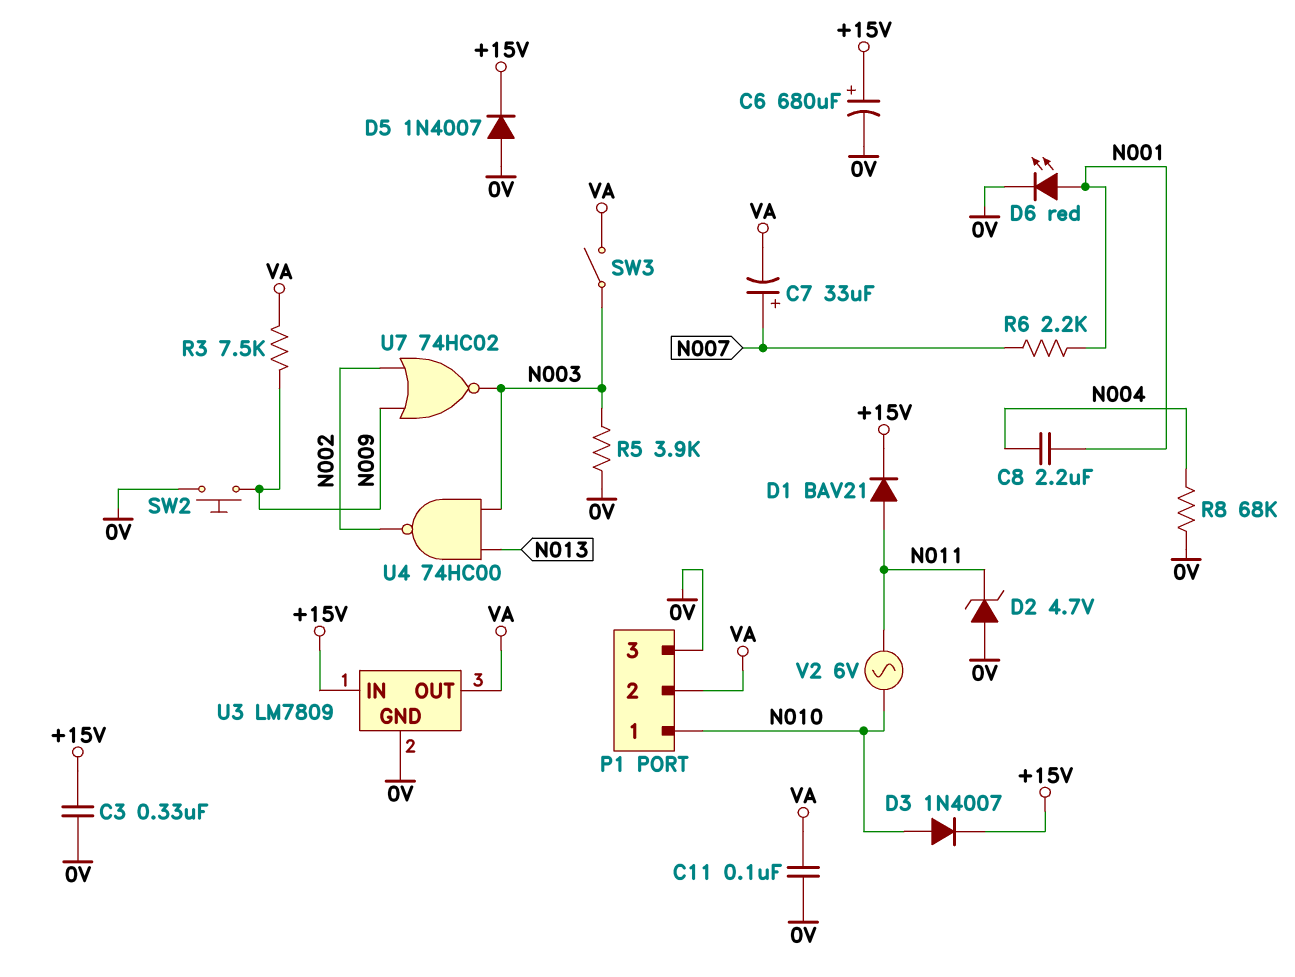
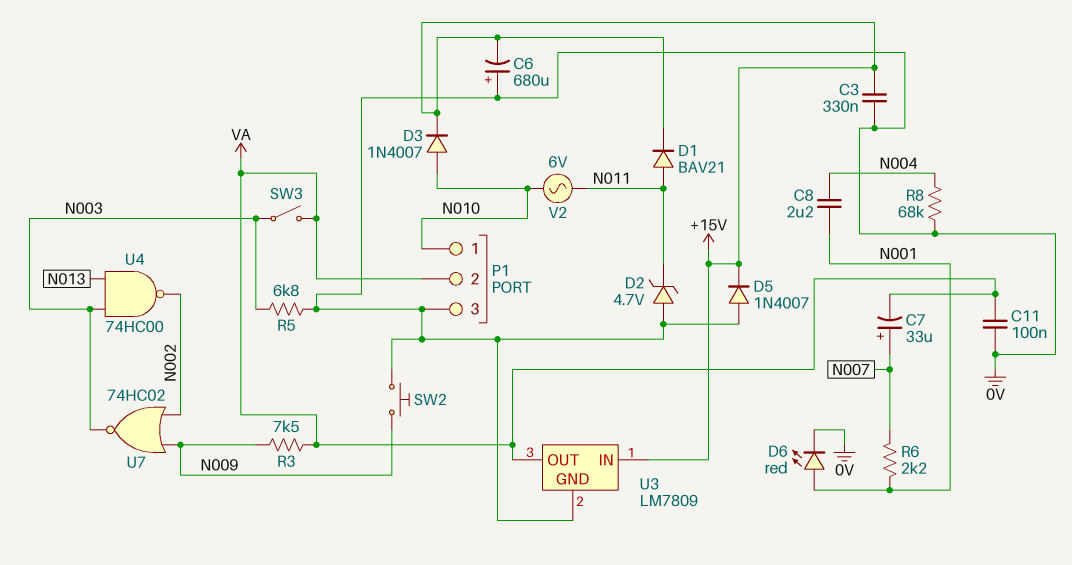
C6: 680uF (plus +15V, minus 0V) -> 680uF (plus 0V, minus +15V)
R5: 3.9k (0V, N003) -> 6.8k (0V, N003)

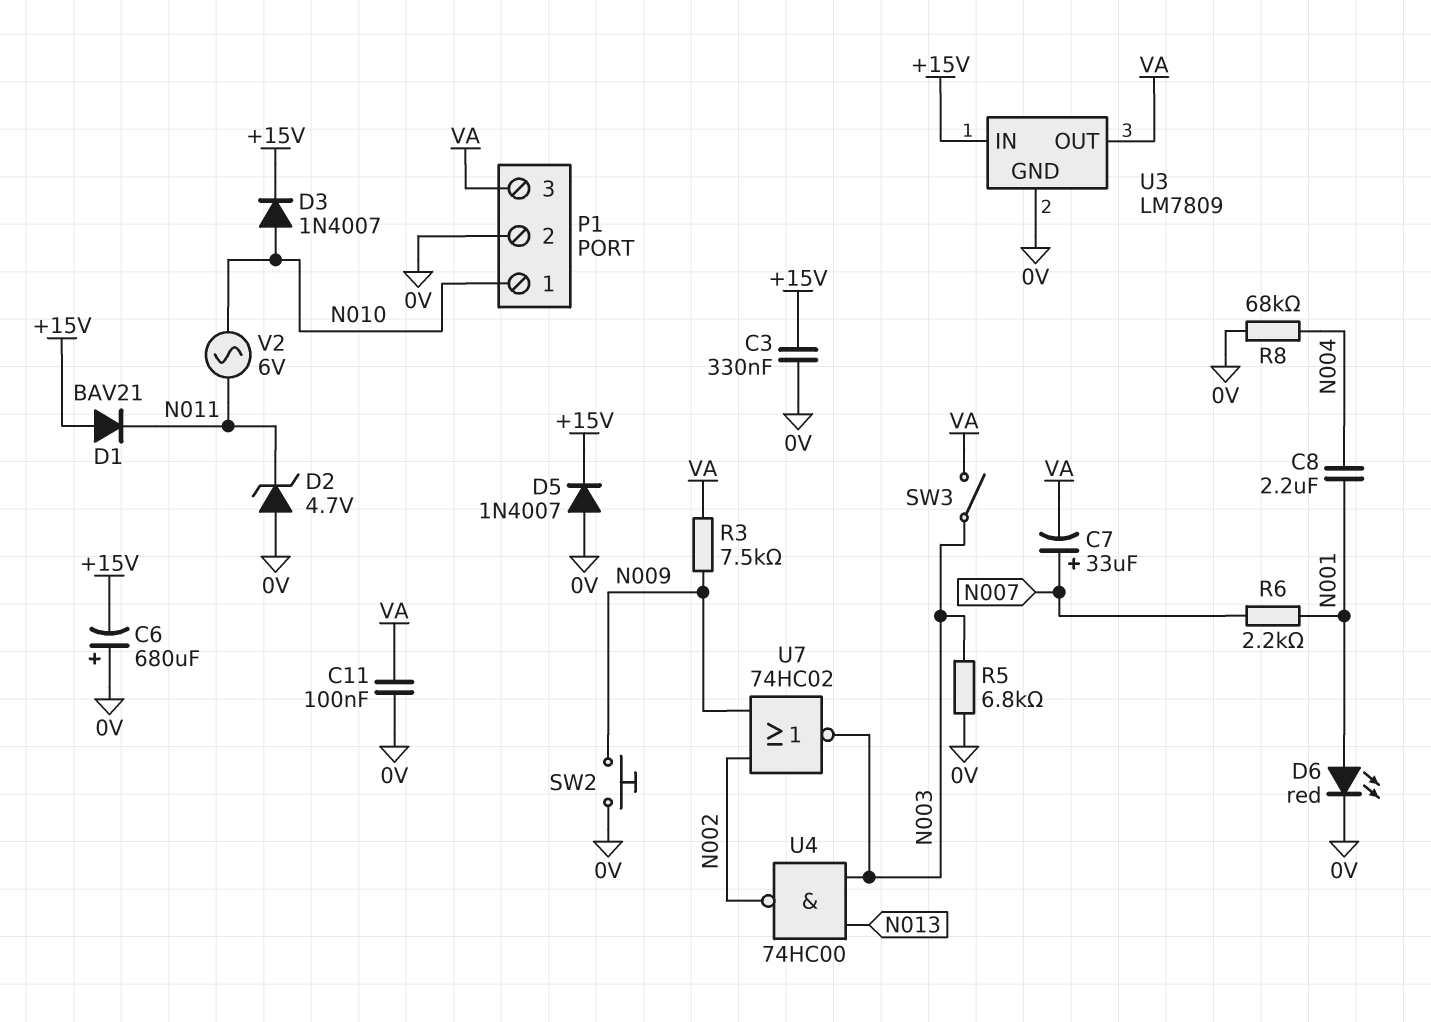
D1: diode BAV21 (A N011, K +15V) -> diode BAV21 (A +15V, K N011)
P1 pin 2: VA -> 0V
P1 pin 3: 0V -> VA

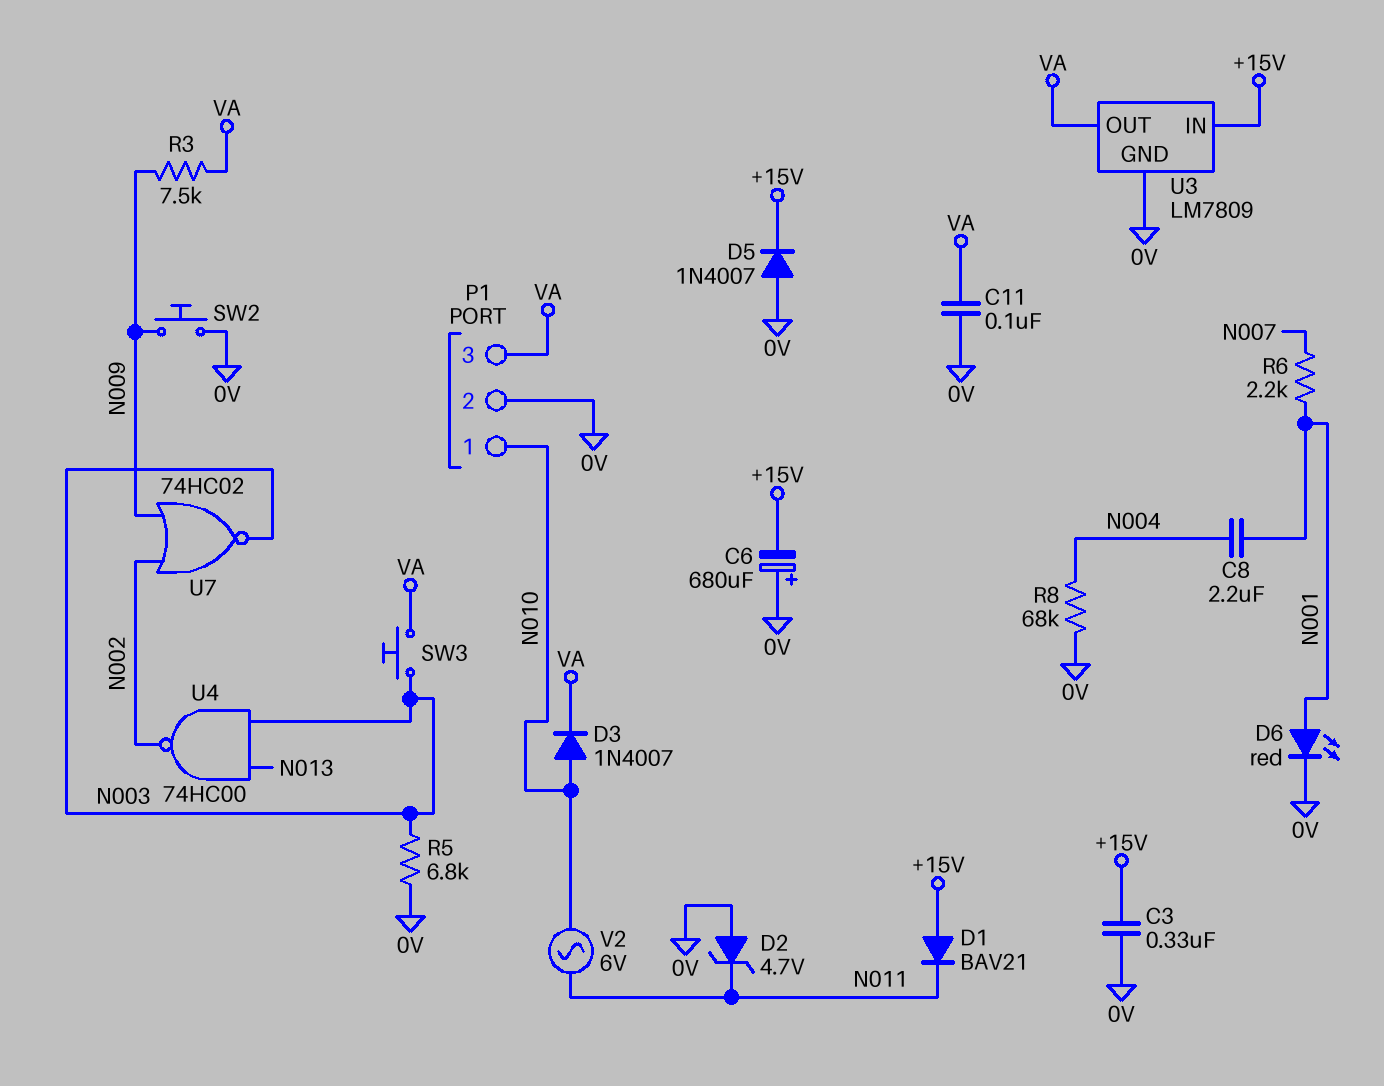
C7: 33uF (plus N007, minus VA) -> none
D3: diode 1N4007 (A N010, K +15V) -> diode 1N4007 (A N010, K VA)
SW3: switch (N003, VA) -> button (N003, VA)

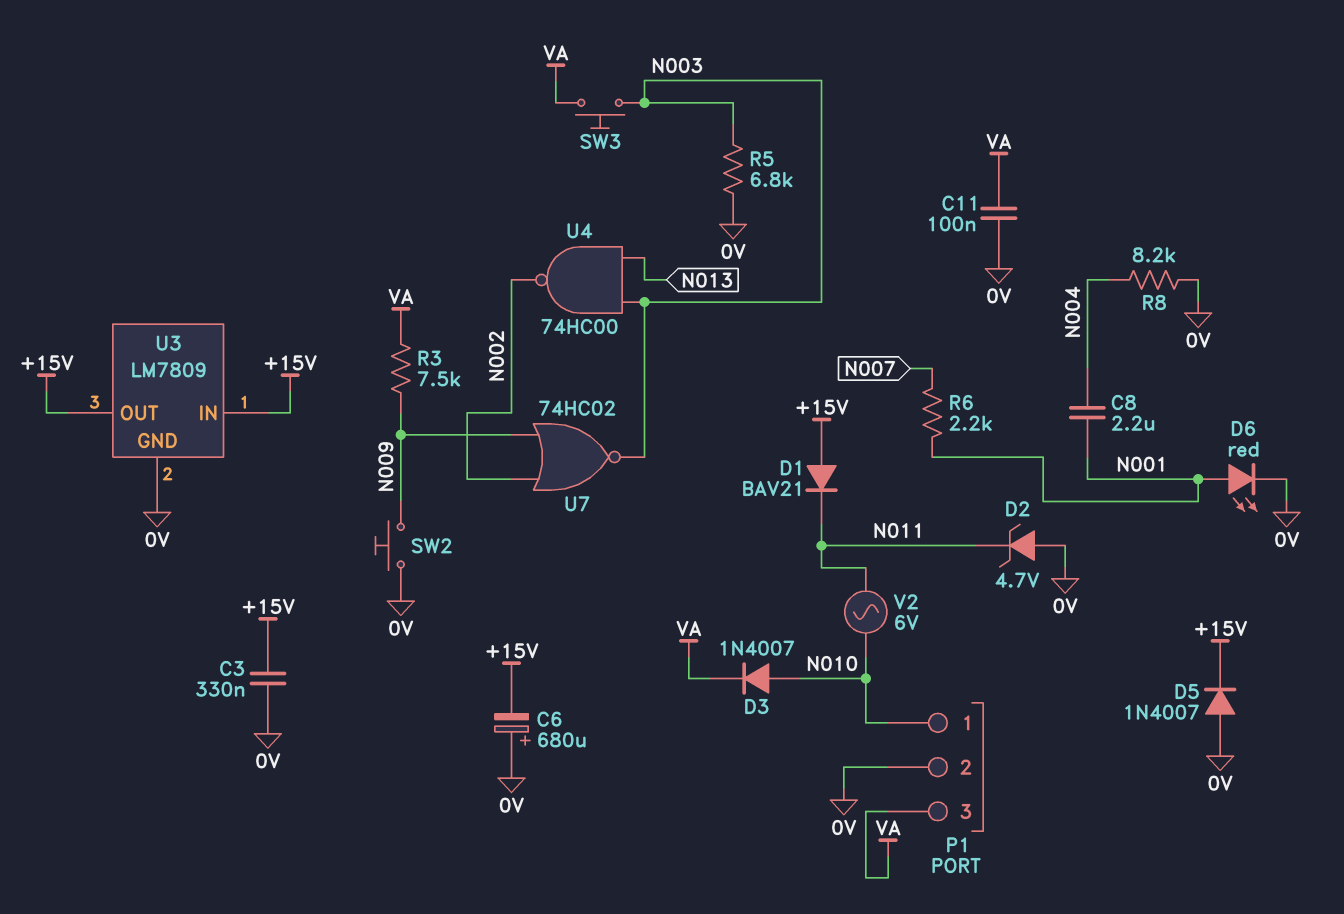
R8: 68k (0V, N004) -> 8.2k (0V, N004)
U3 pin OUT: VA -> +15V

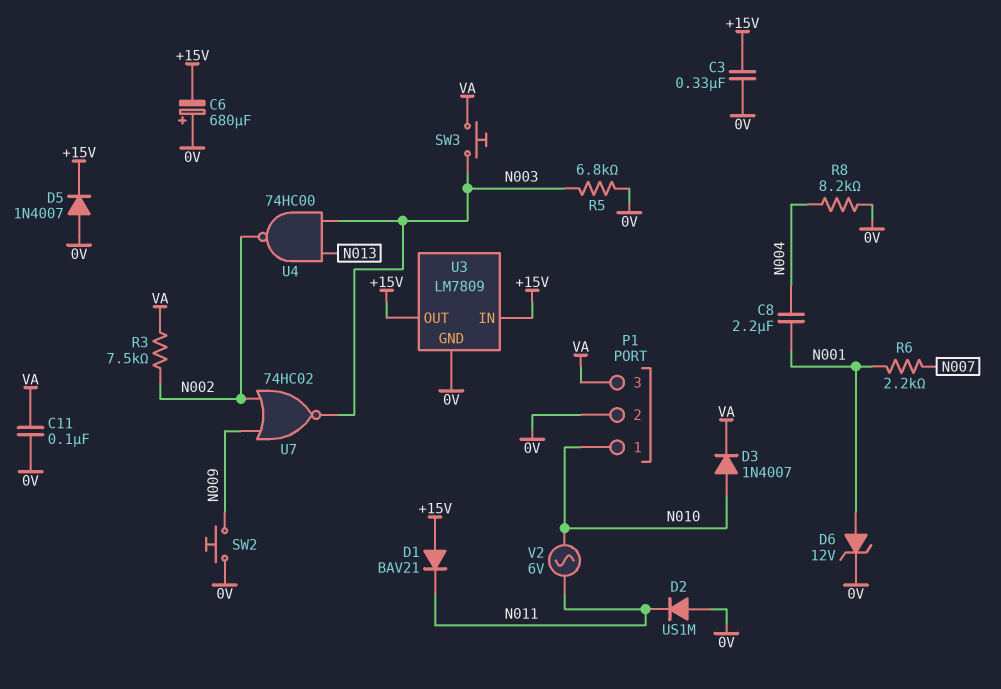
D2: zener 4.7V (A 0V, K N011) -> diode US1M (A 0V, K N011)
D6: LED red (A N001, K 0V) -> zener 12V (A N001, K 0V)
R3: 7.5k (N009, VA) -> 7.5k (N002, VA)

